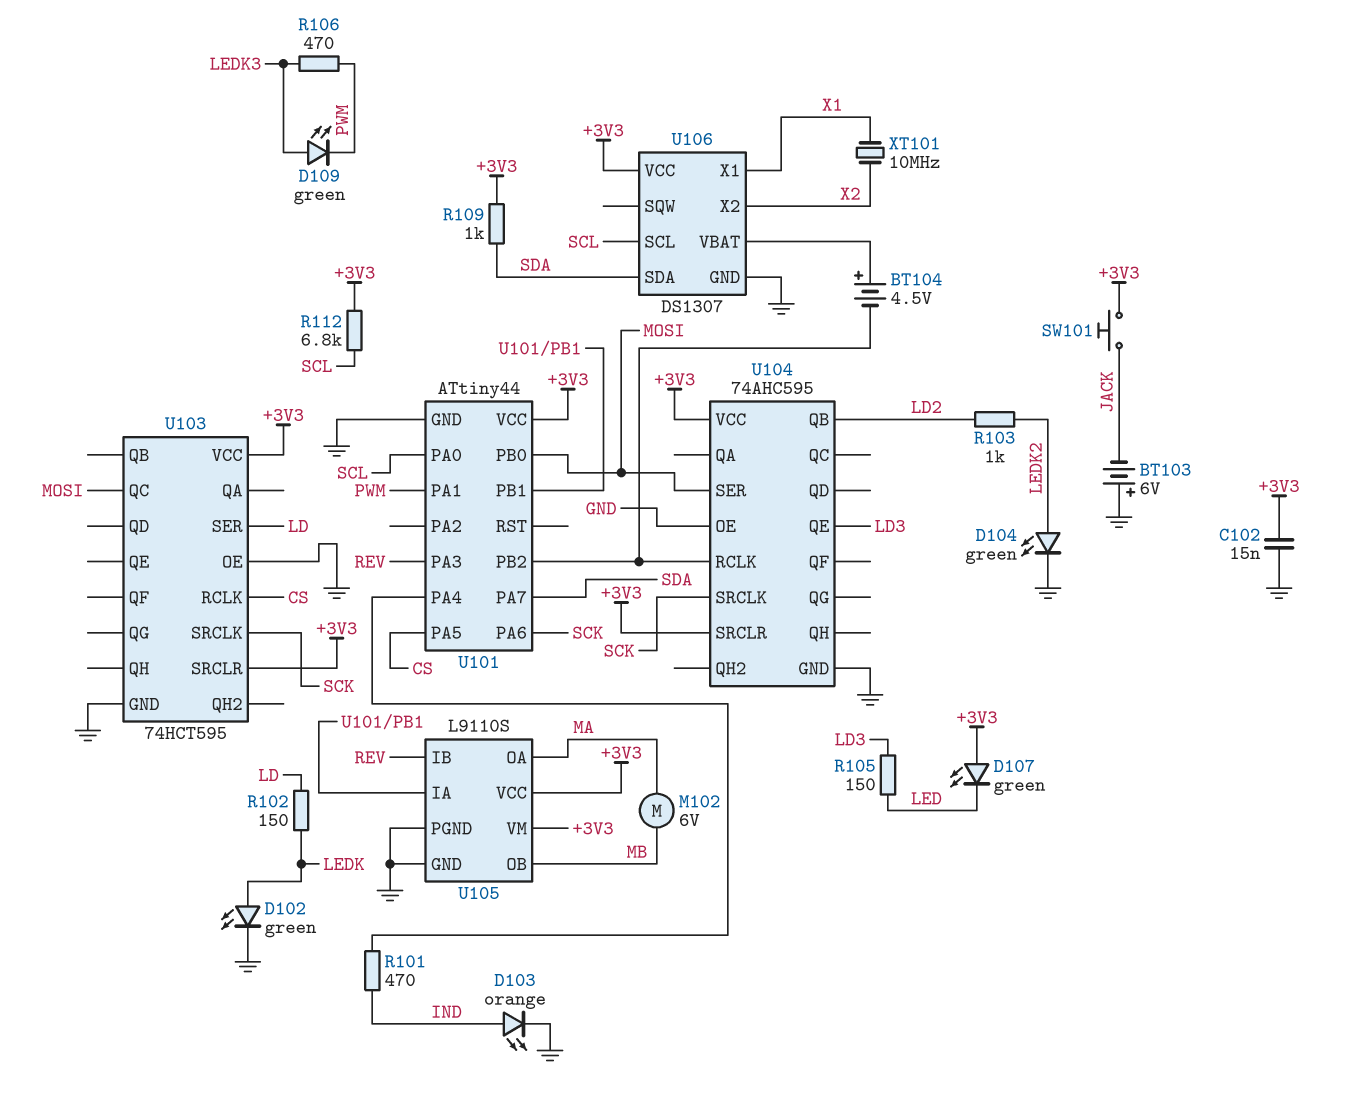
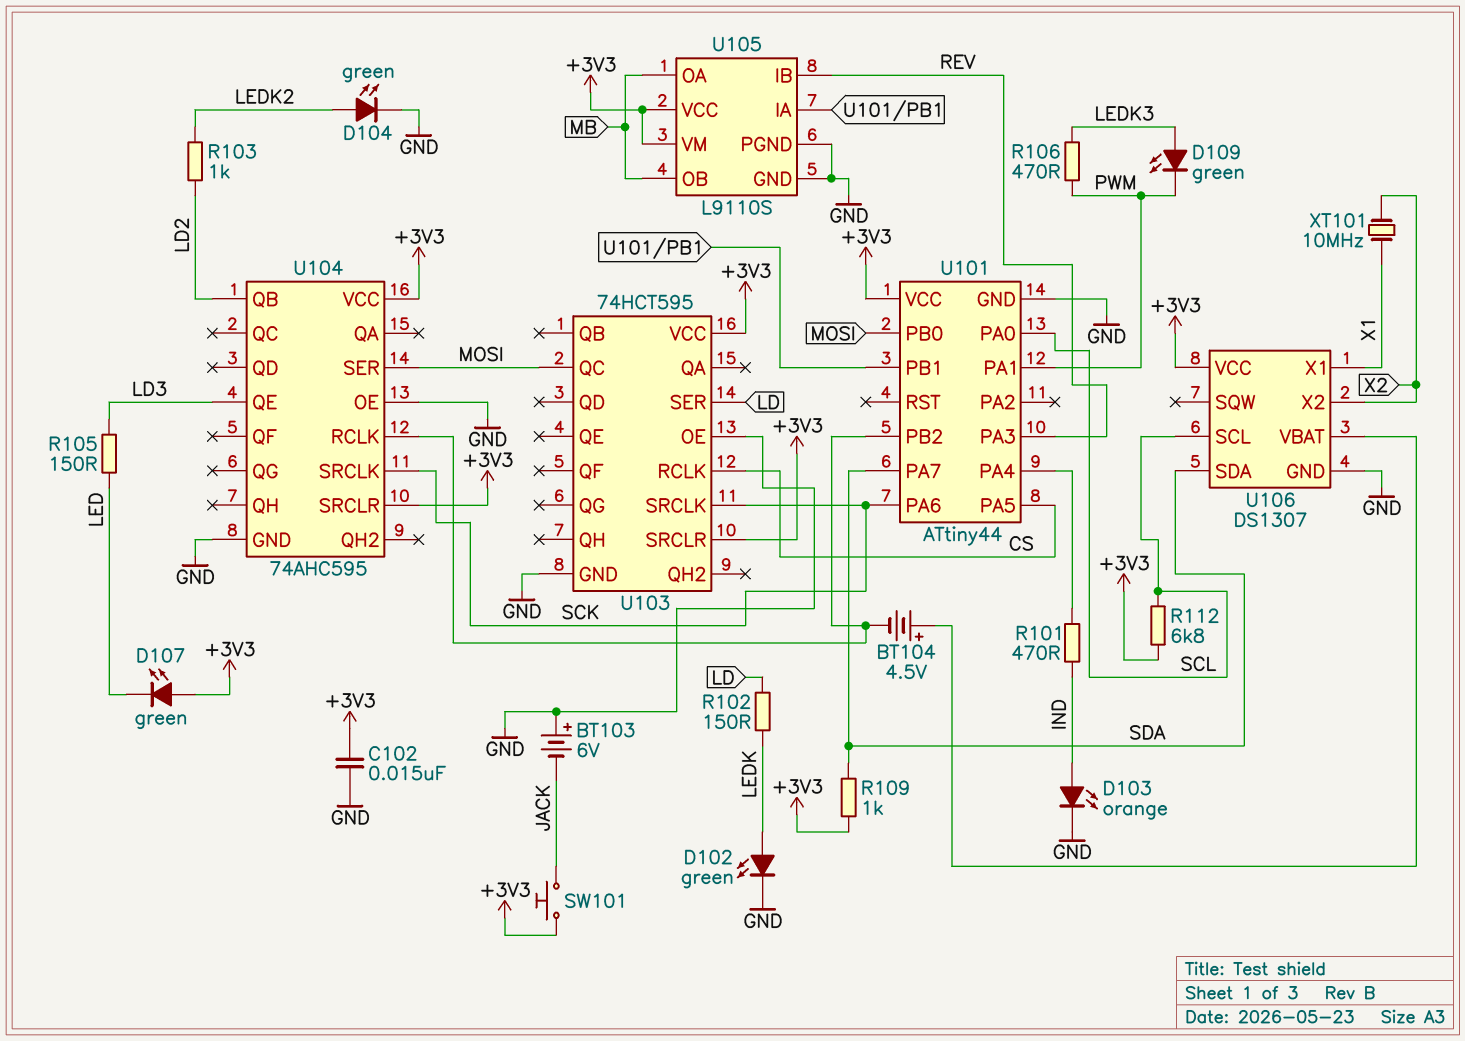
M102: motor 6V (MA, MB) -> none
U105 pin OA: MA -> MB

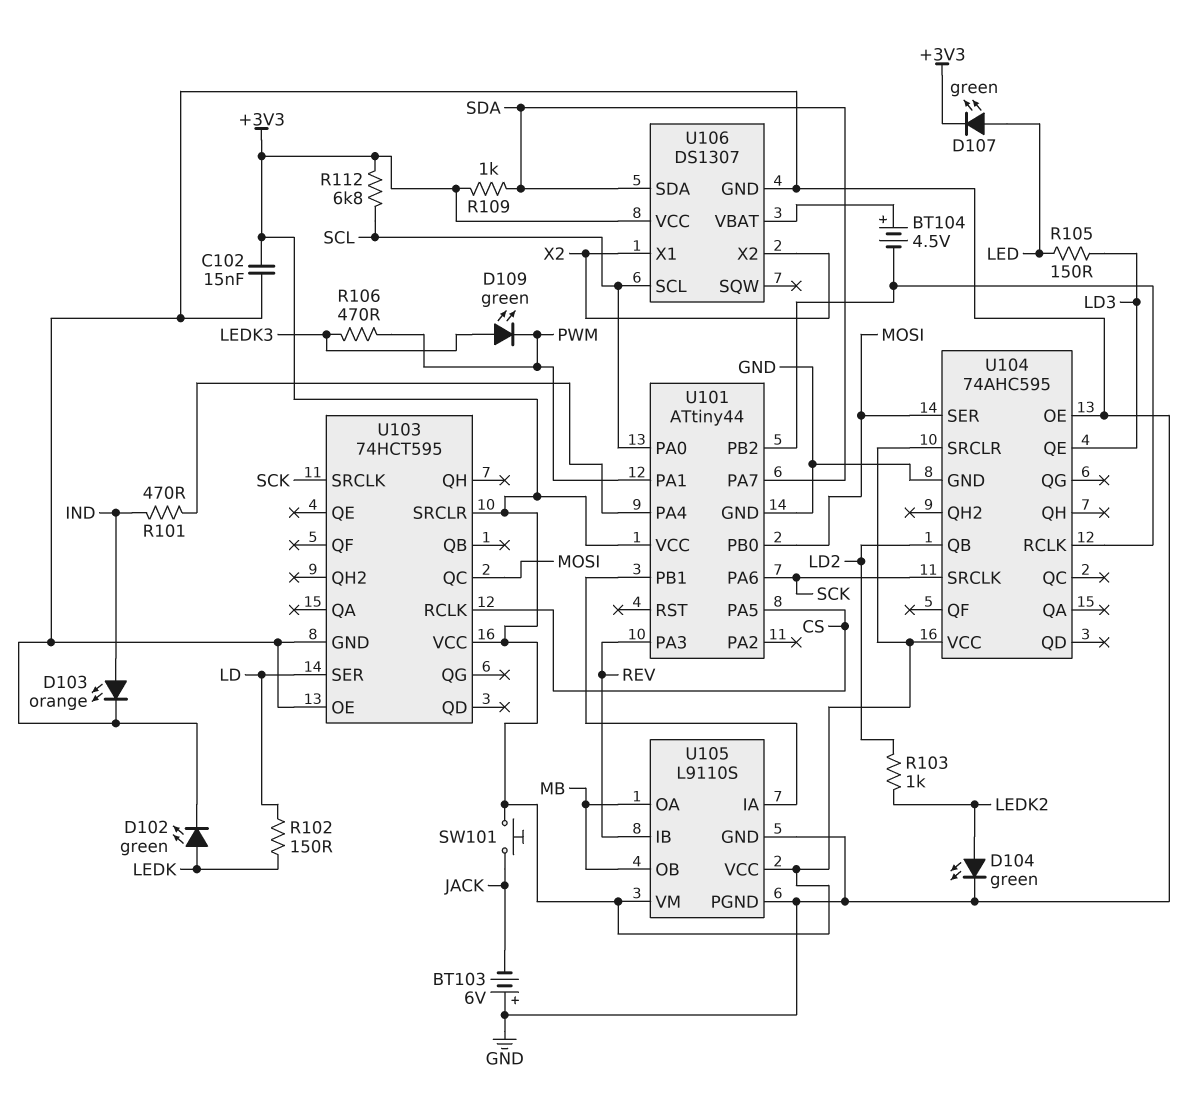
D107: LED green (A +3V3, K LED) -> LED green (A LED, K +3V3)
U106 pin X1: X1 -> X2
XT101: 10MHz (X1, X2) -> none

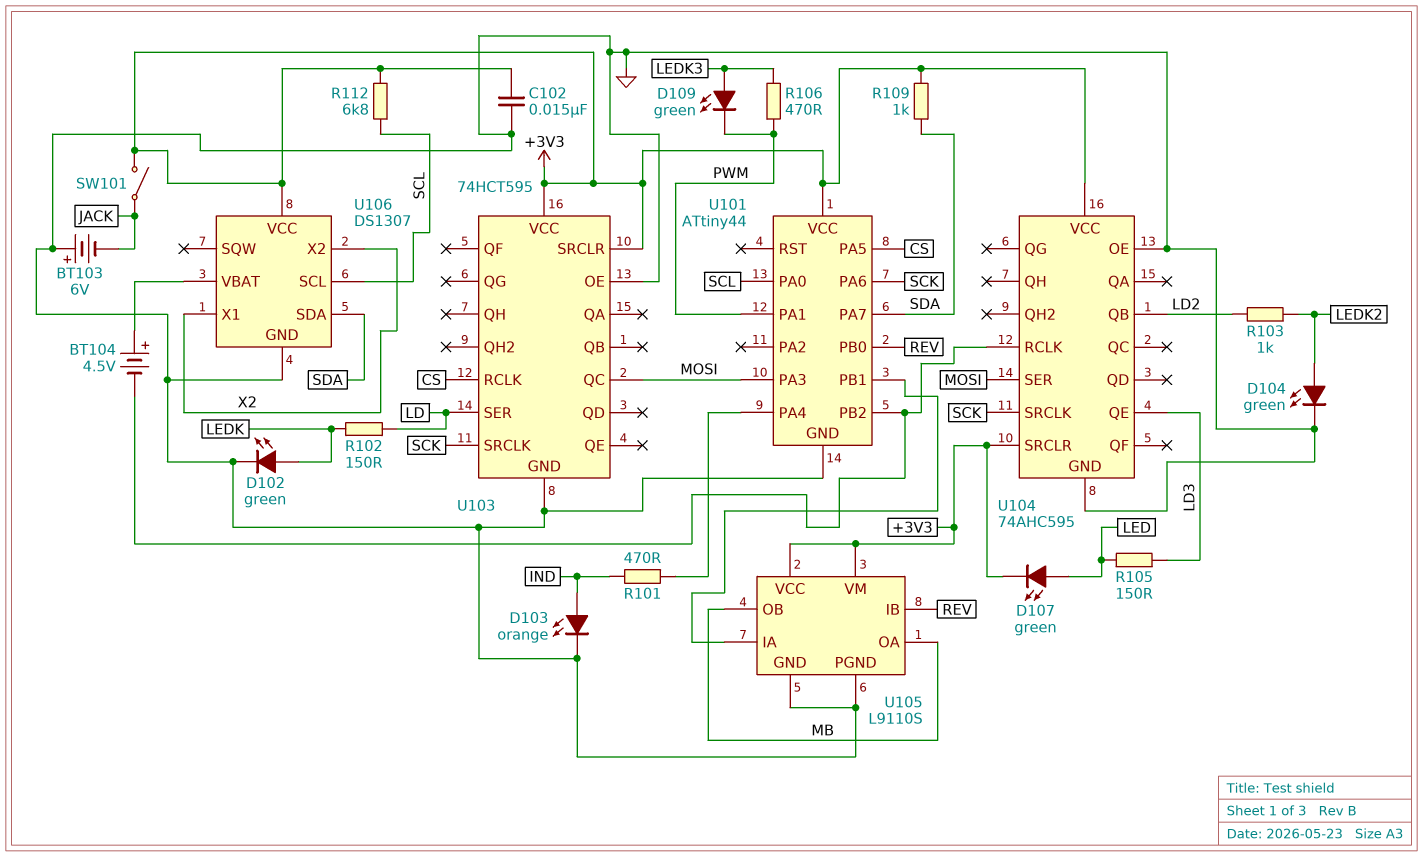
SW101: button (+3V3, JACK) -> switch (+3V3, JACK)
U101 pin PA3: REV -> MOSI
U101 pin PB0: MOSI -> REV

